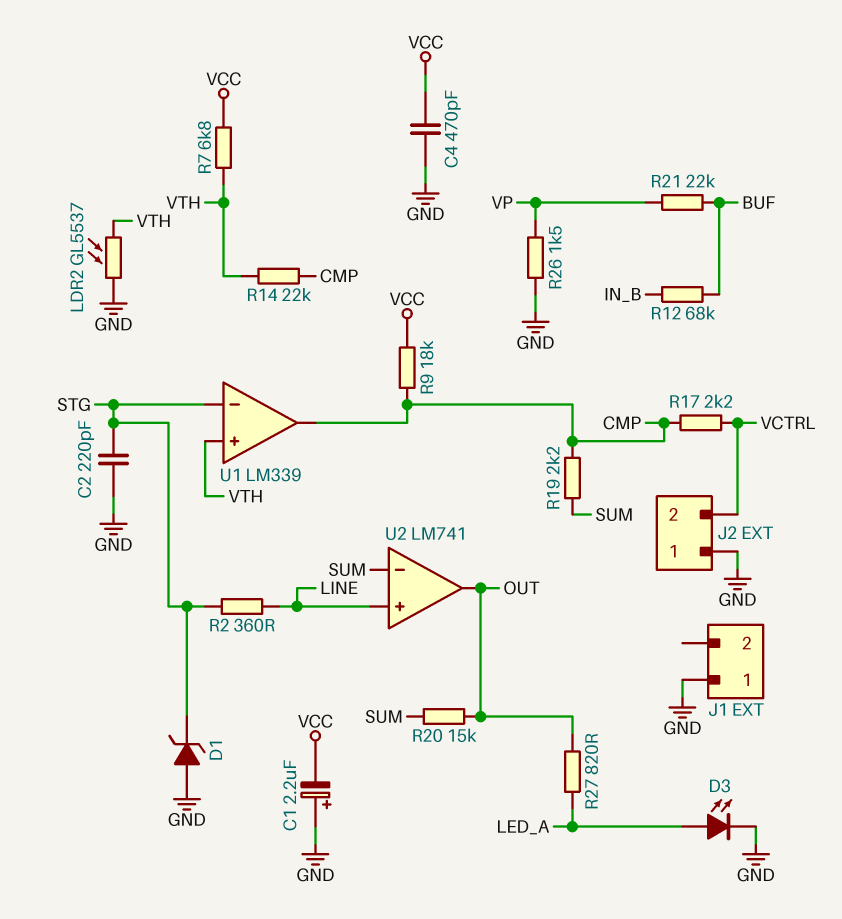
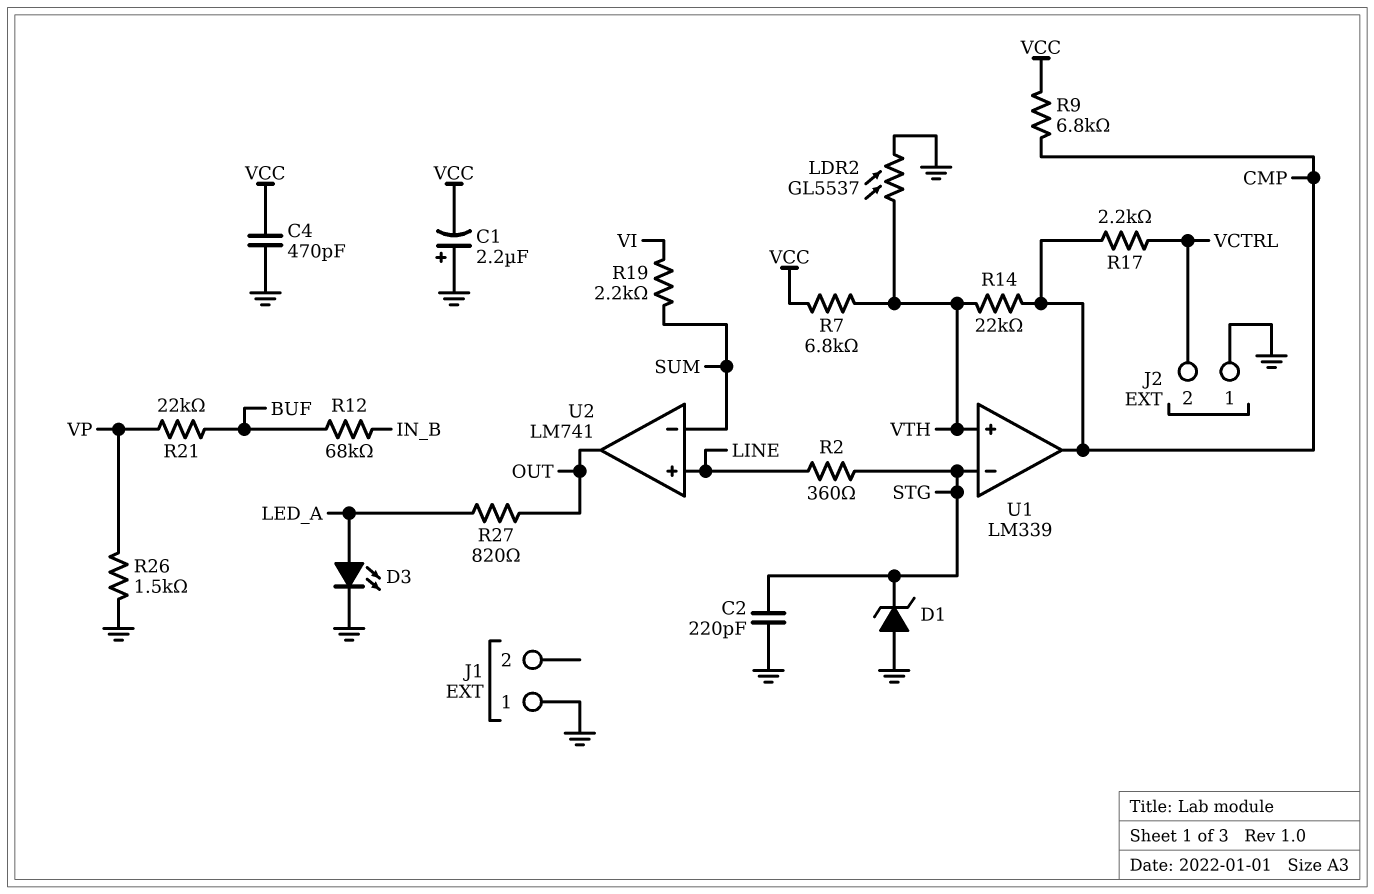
R9: 18k (CMP, VCC) -> 6.8k (CMP, VCC)
R19: 2.2k (CMP, SUM) -> 2.2k (SUM, VI)
R20: 15k (OUT, SUM) -> none

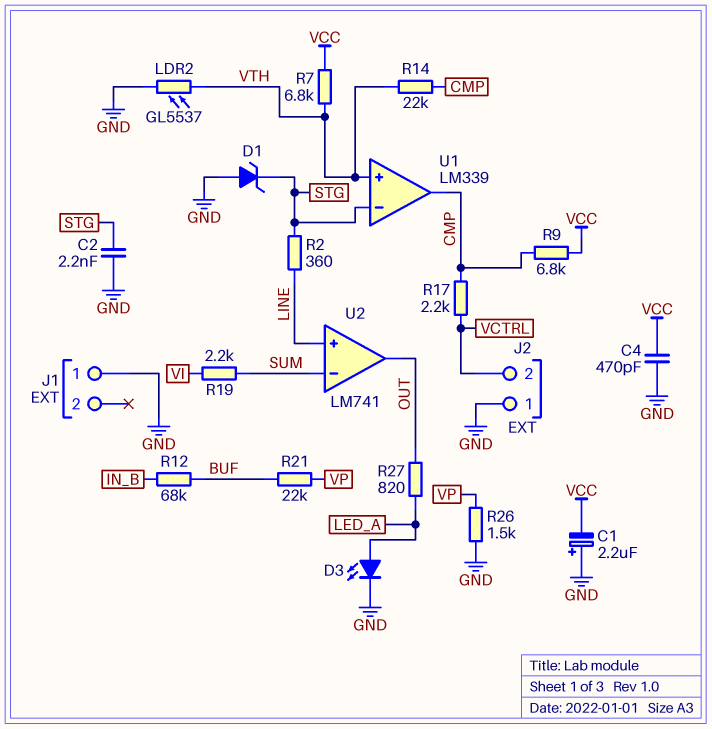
C2: 220pF (GND, STG) -> 2.2nF (GND, STG)

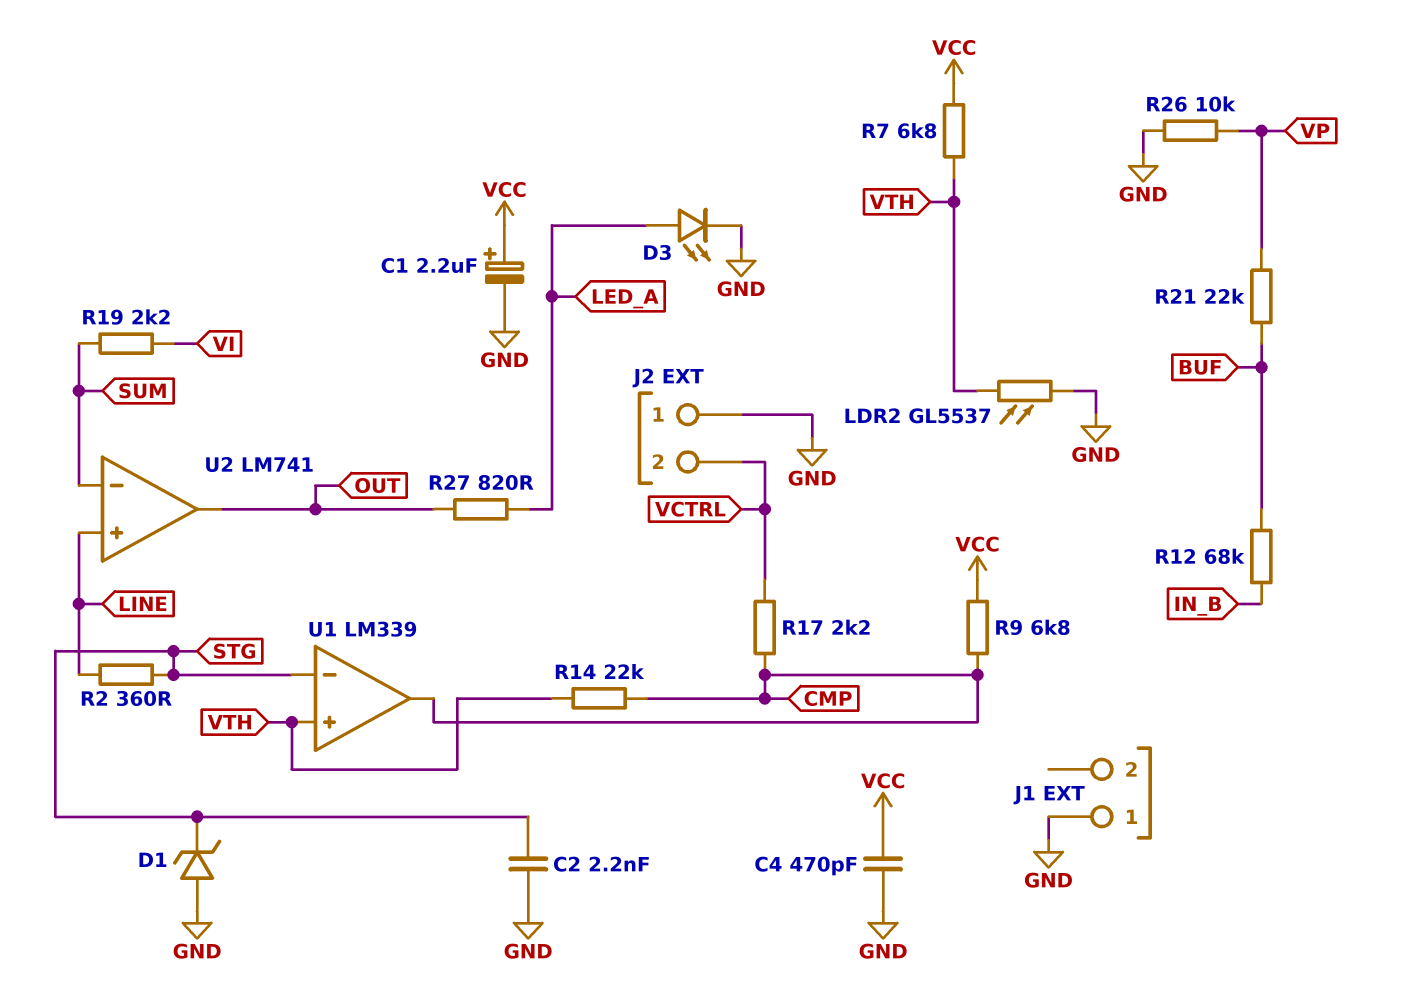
C1: 2.2uF (plus GND, minus VCC) -> 2.2uF (plus VCC, minus GND)
R26: 1.5k (GND, VP) -> 10k (GND, VP)

